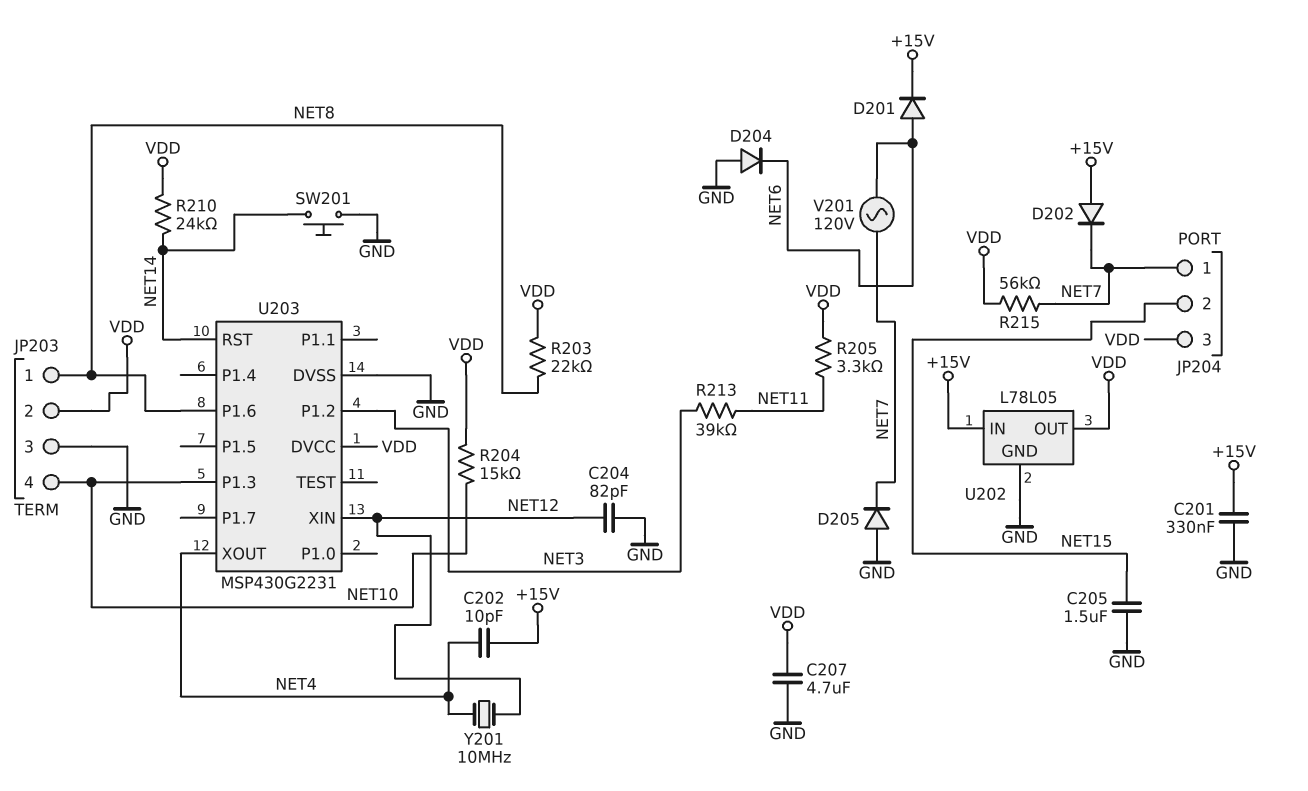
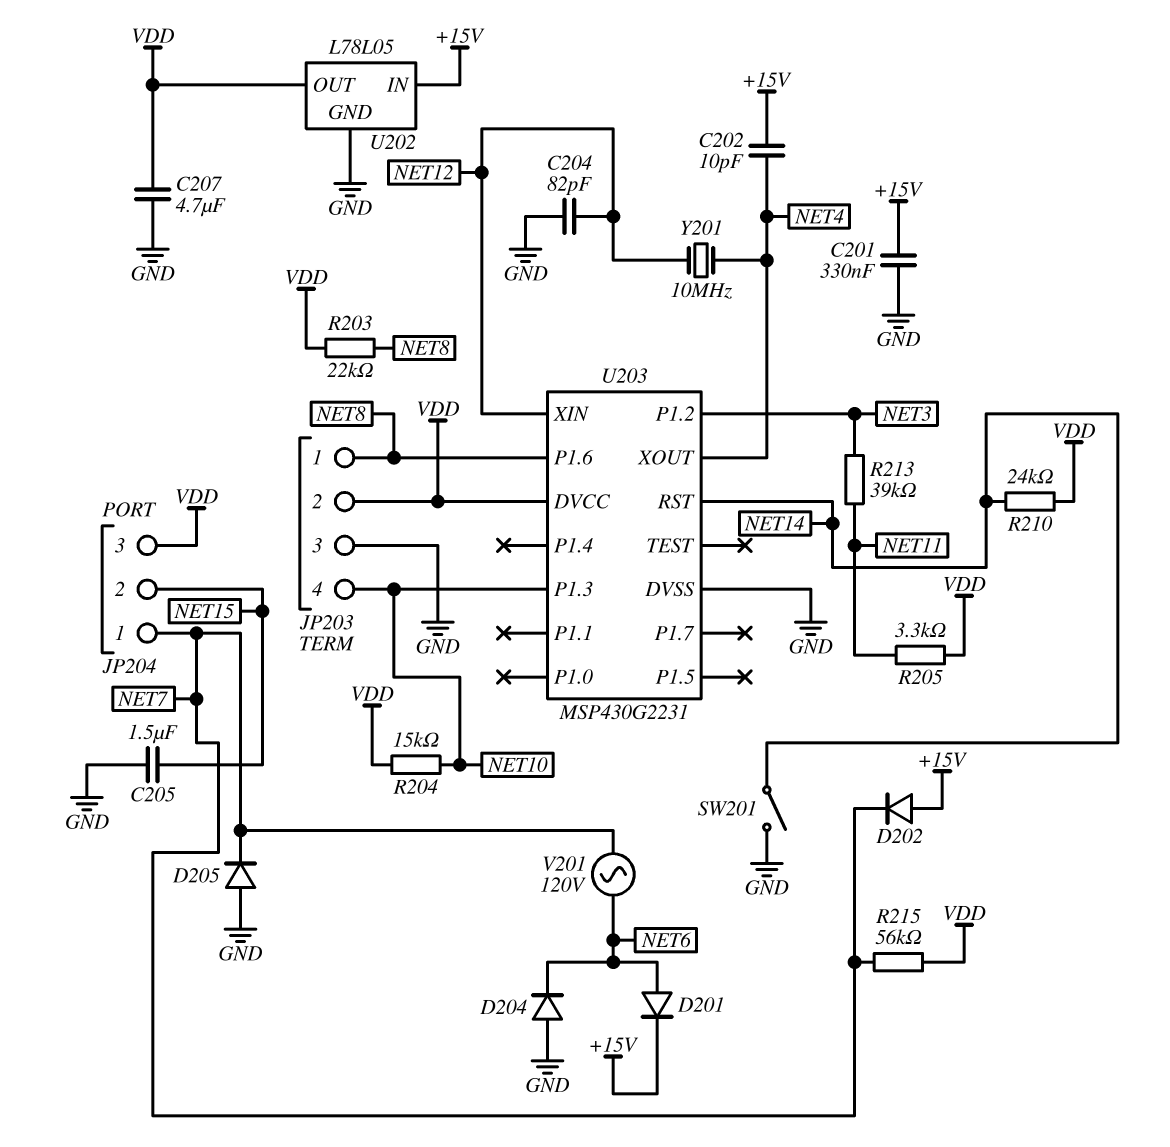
SW201: button (GND, NET14) -> switch (GND, NET14)

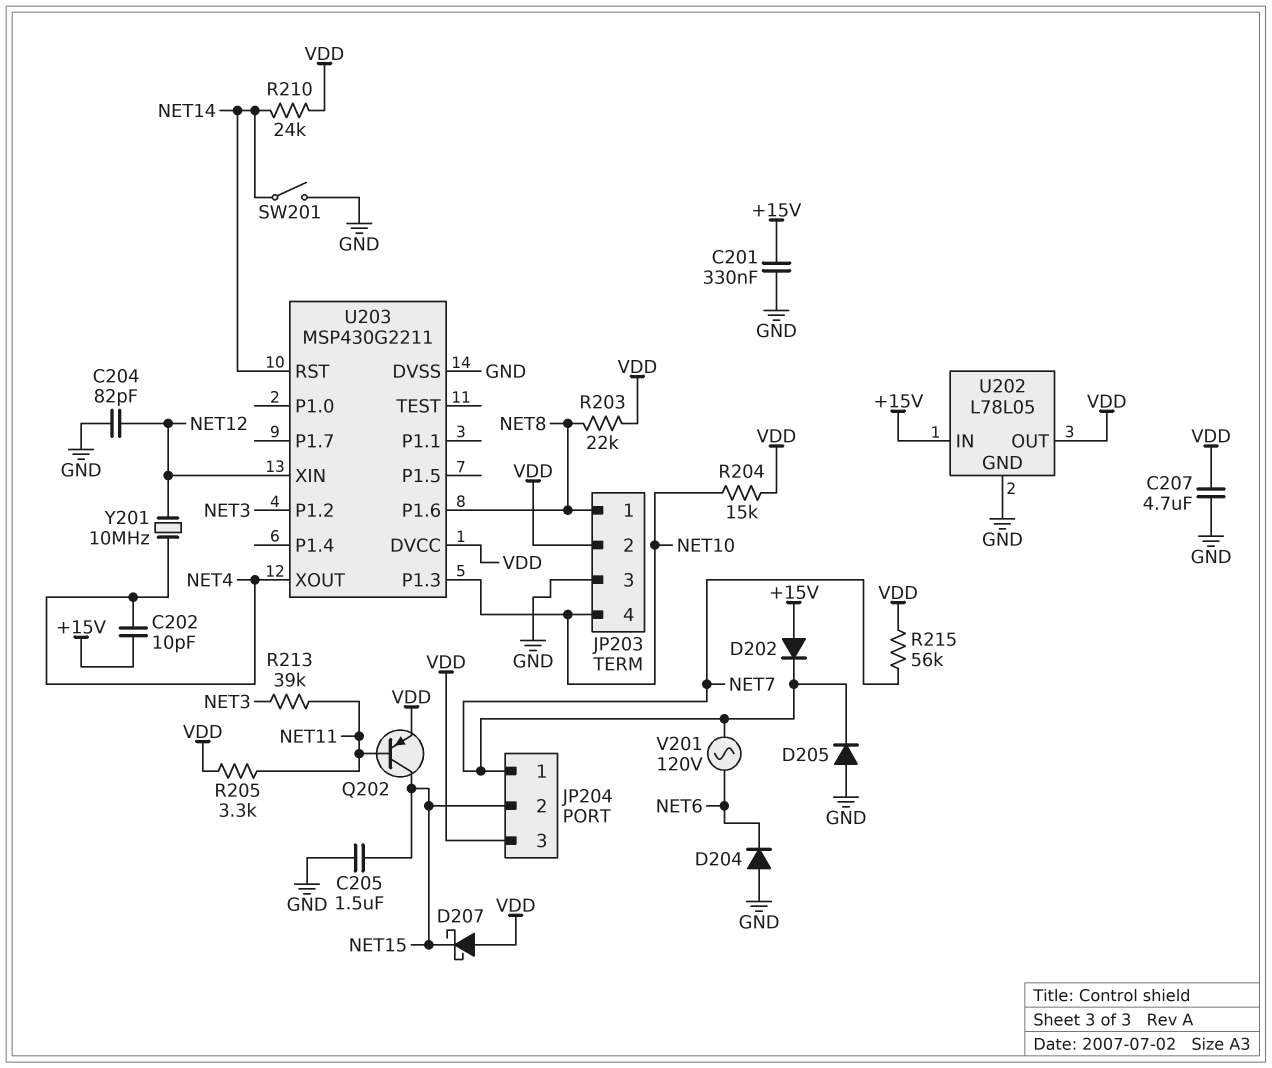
D201: diode (A NET6, K +15V) -> none
D207: none -> schottky (A VDD, K NET15)
Q202: none -> PNP (B NET11, C NET15, E VDD)
U203: MSP430G2231 -> MSP430G2211

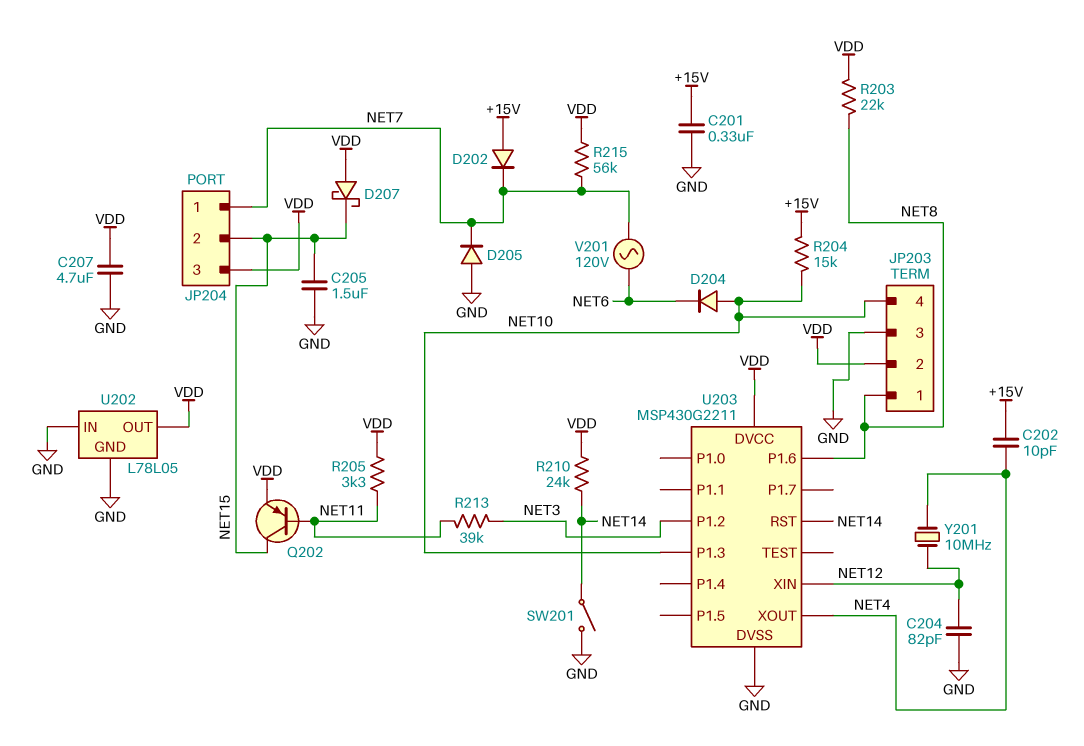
D204: diode (A GND, K NET6) -> diode (A NET10, K NET6)
R204: 15k (NET10, VDD) -> 15k (+15V, NET10)
U202 pin IN: +15V -> GND

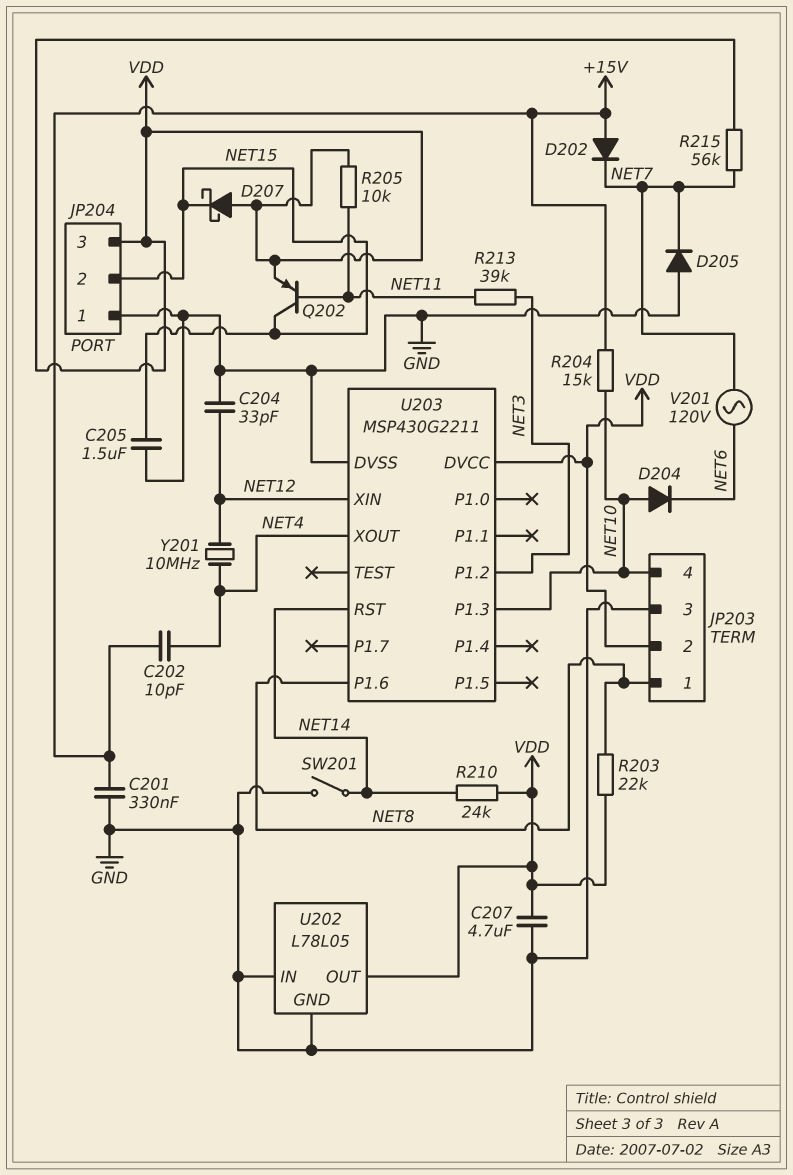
C204: 82pF (GND, NET12) -> 33pF (GND, NET12)
JP204 pin 1: NET7 -> GND
R205: 3.3k (NET11, VDD) -> 10k (NET11, VDD)

